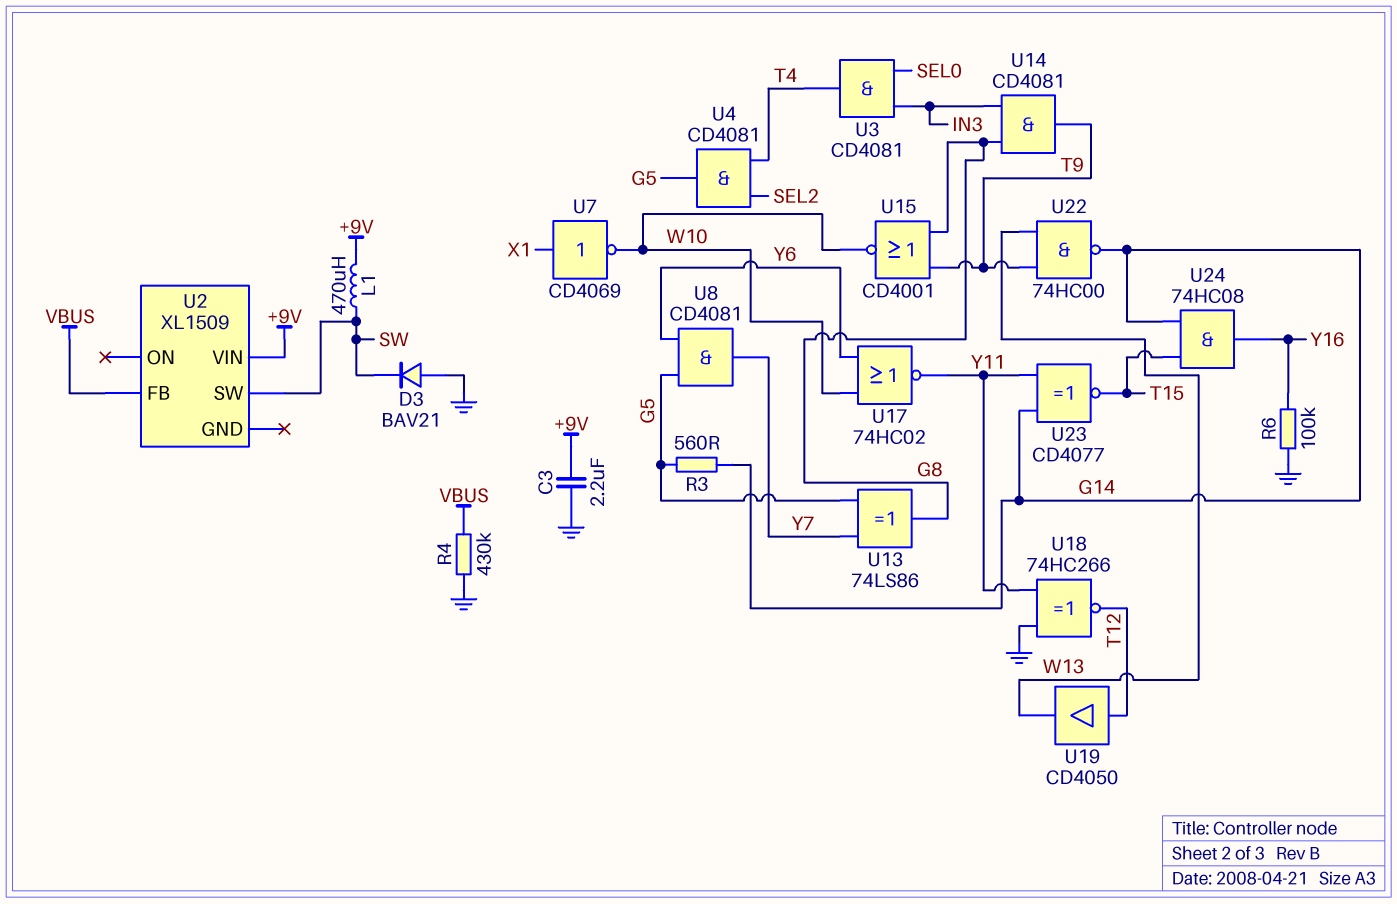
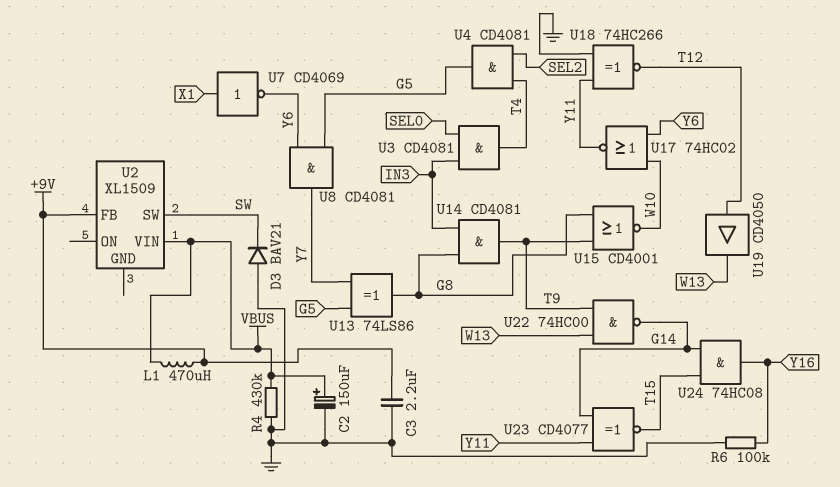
C2: none -> 150uF (plus VBUS, minus GND)
L1: 470uH (+9V, SW) -> 470uH (+9V, VBUS)
R3: 560 (G5, G14) -> none
U2 pin FB: VBUS -> +9V
U2 pin VIN: +9V -> VBUS
U7: NOT CD4069 (in X1, out W10) -> NOT CD4069 (in X1, out Y6)

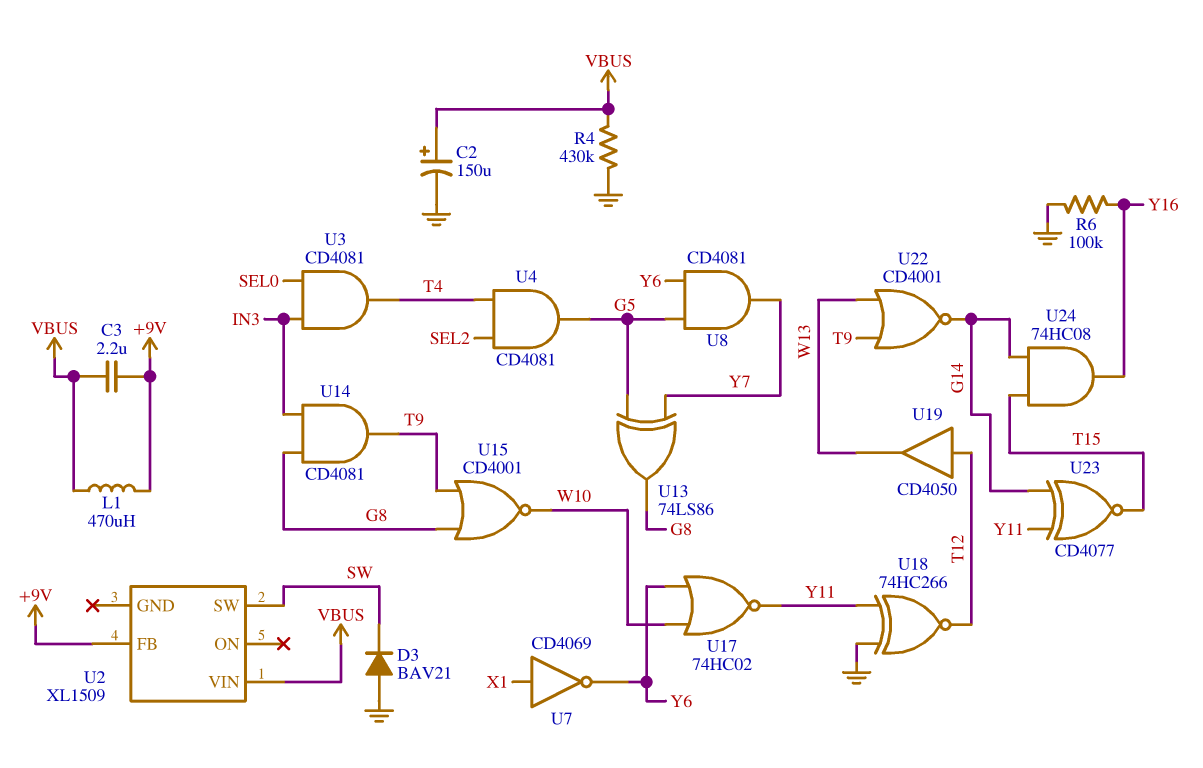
C3: 2.2uF (+9V, GND) -> 2.2uF (+9V, VBUS)
U22: NAND 74HC00 (in T9, in W13, out G14) -> NOR CD4001 (in T9, in W13, out G14)

